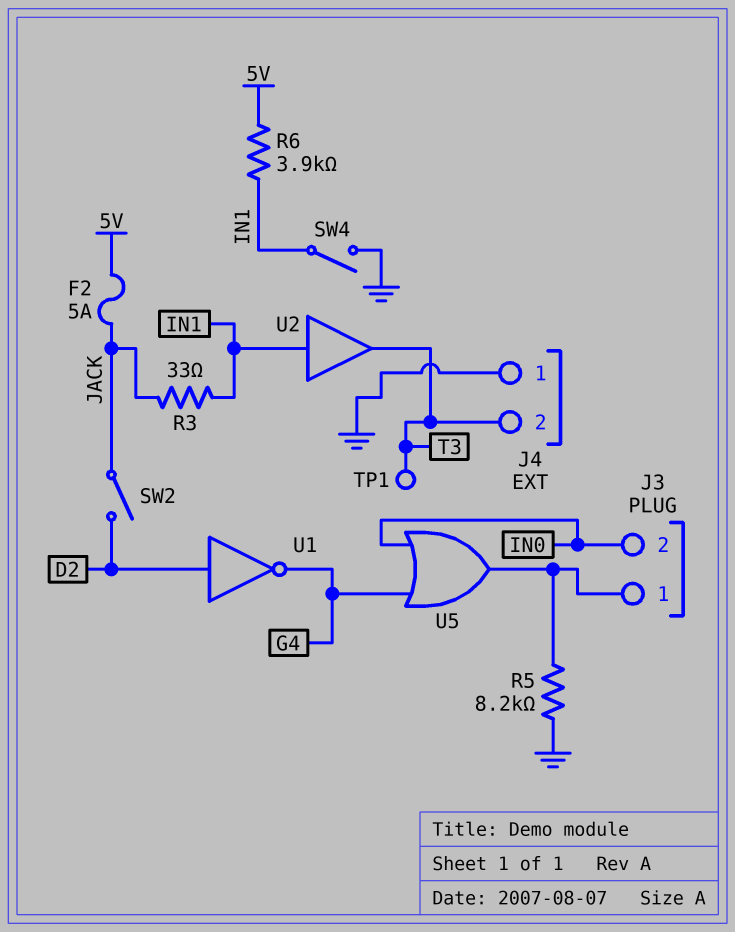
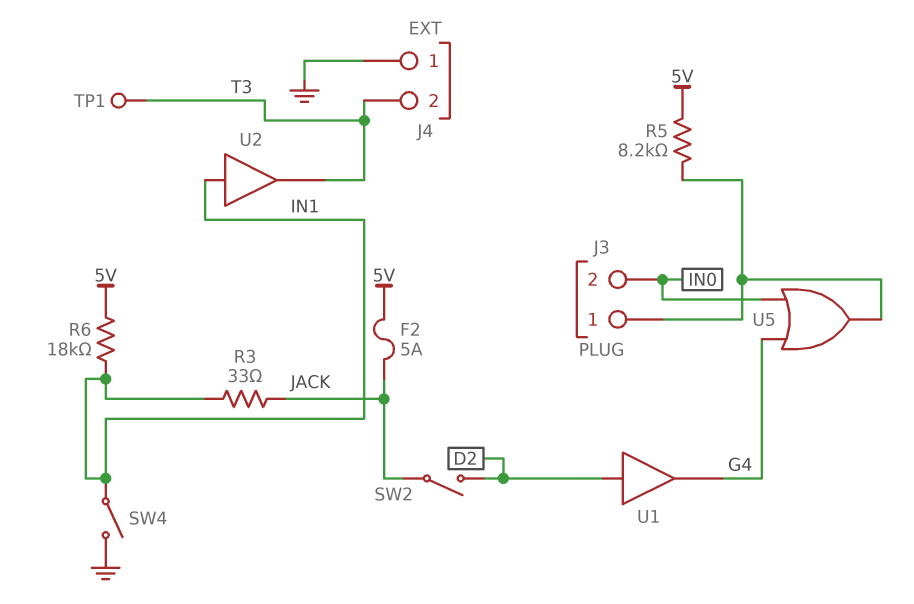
R5: 8.2k (GND, J3/1) -> 8.2k (5V, J3/1)
R6: 3.9k (5V, IN1) -> 18k (5V, IN1)
U1: NOT (in D2, out G4) -> buffer (in D2, out G4)

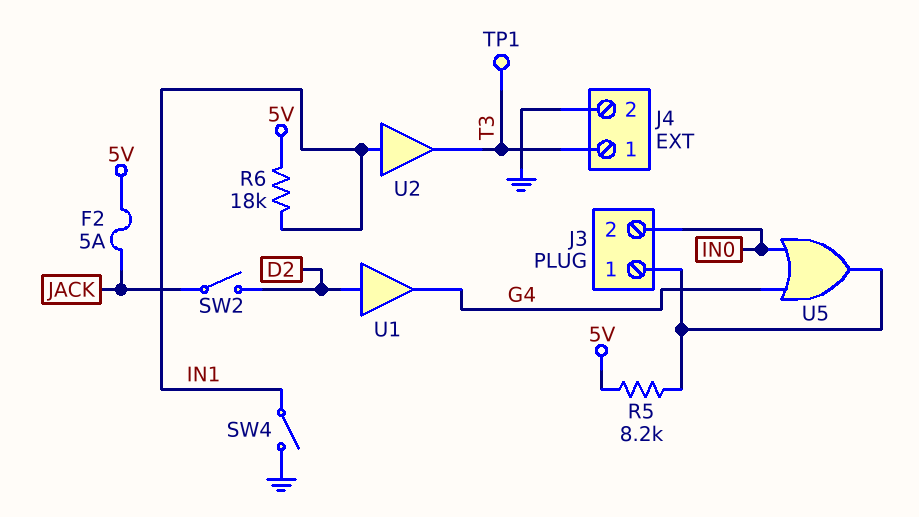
J4 pin 1: GND -> T3
J4 pin 2: T3 -> GND
R3: 33 (IN1, JACK) -> none

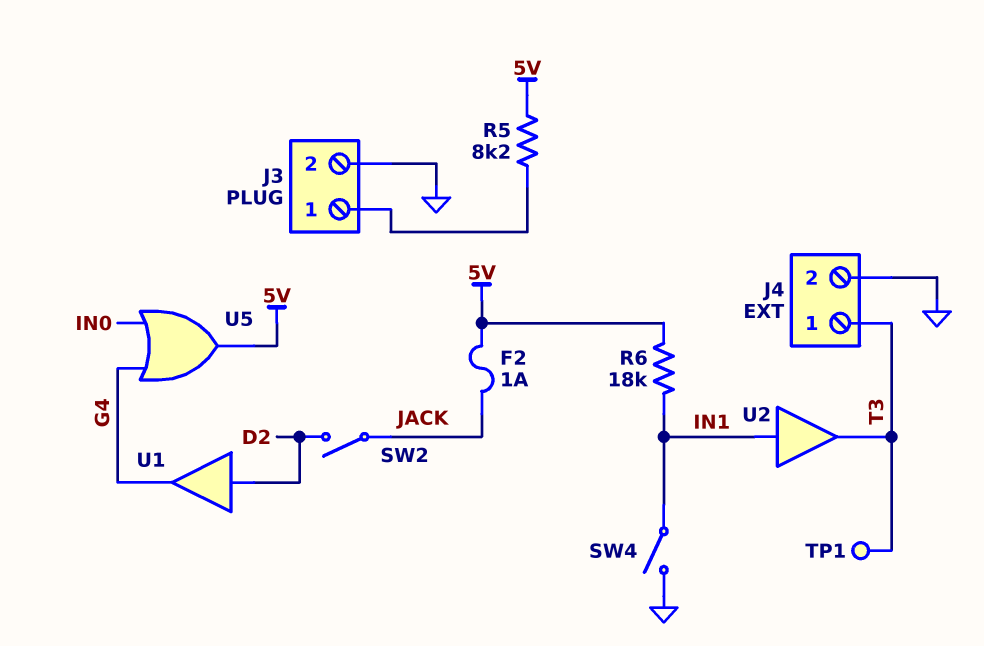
F2: 5A (5V, JACK) -> 1A (5V, JACK)
J3 pin 2: IN0 -> GND
U5: OR (in G4, in IN0, out J3/1) -> OR (in G4, in IN0, out 5V)

